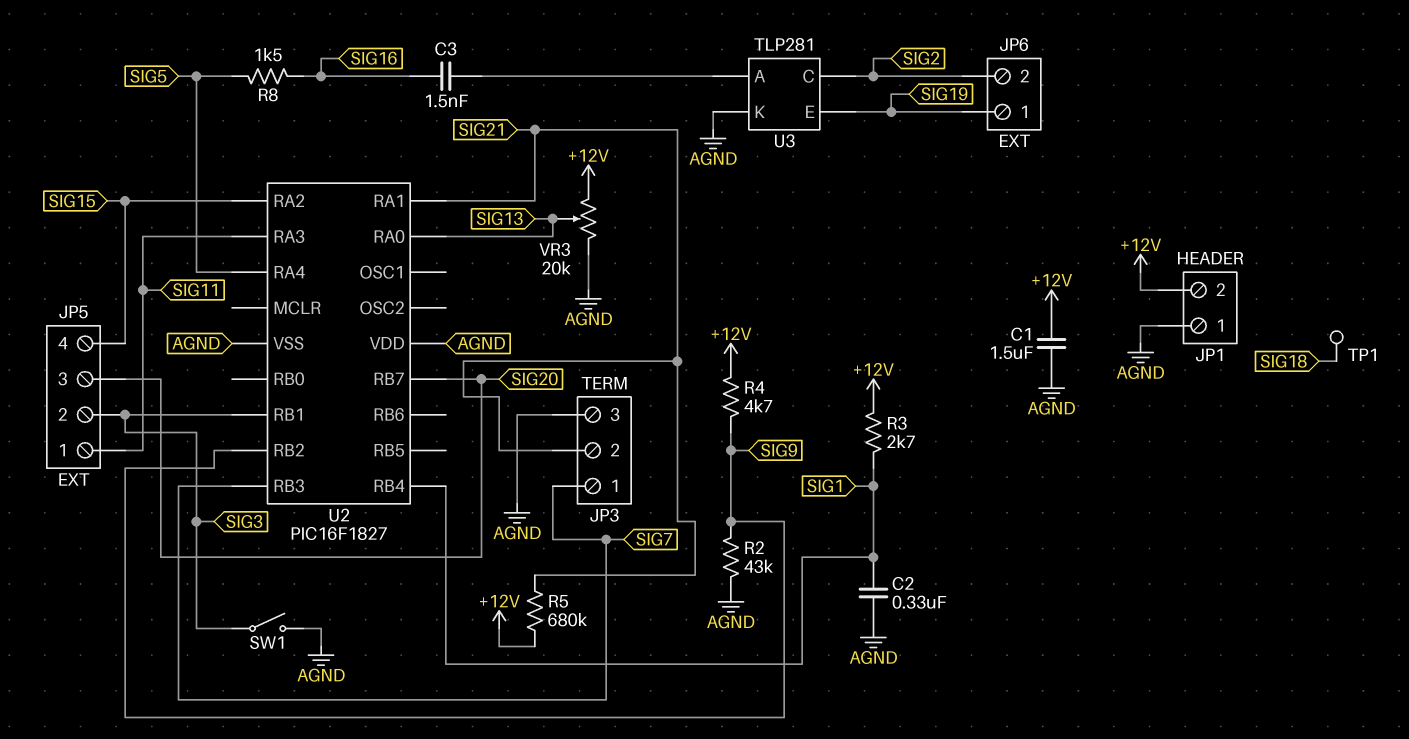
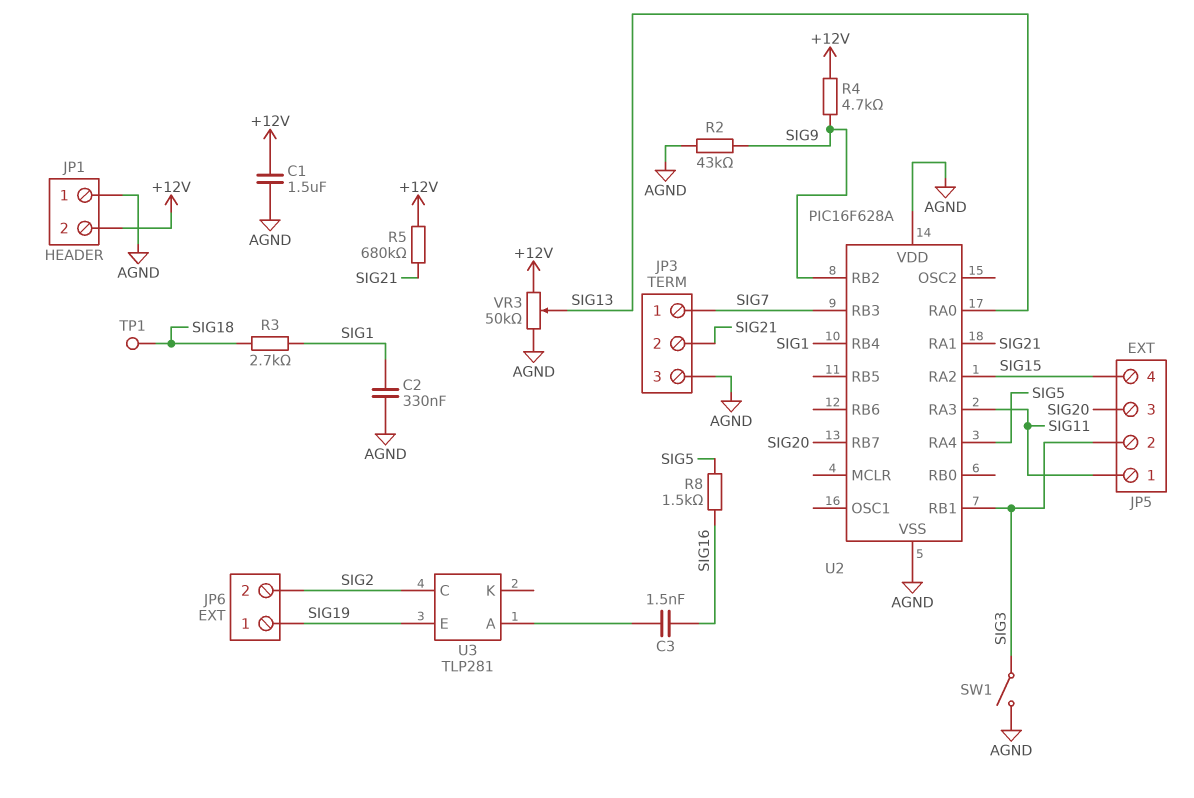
R3: 2.7k (+12V, SIG1) -> 2.7k (SIG1, SIG18)
U2: PIC16F1827 -> PIC16F628A
U3 pin K: AGND -> none
VR3: 20k (+12V, AGND, wiper SIG13) -> 50k (+12V, AGND, wiper SIG13)

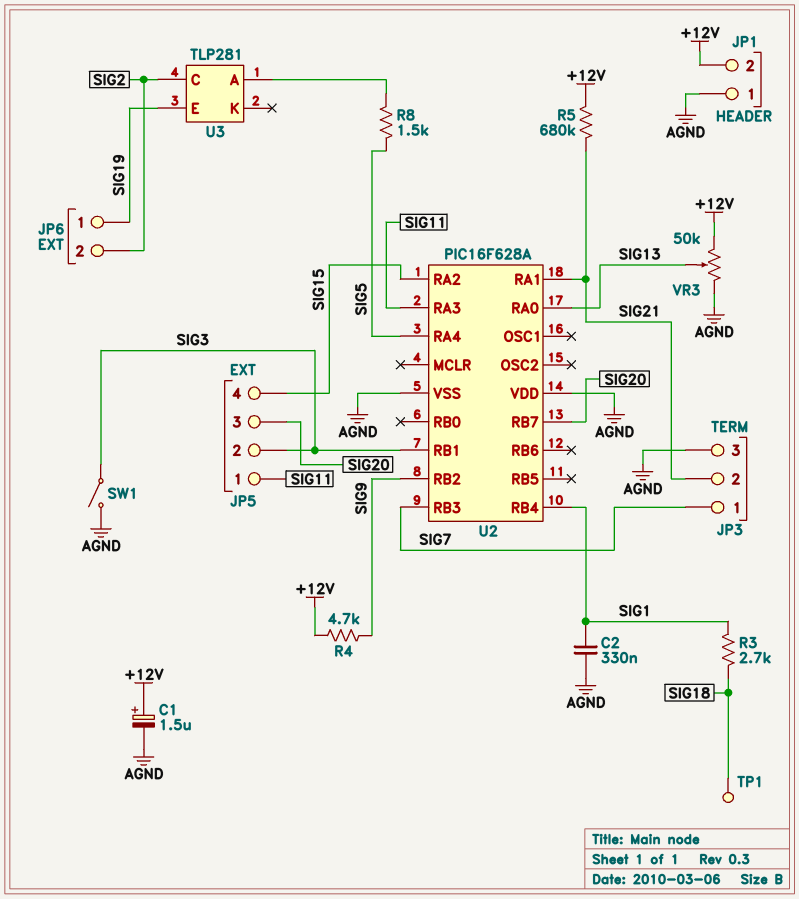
C1: 1.5uF (+12V, AGND) -> 1.5uF (plus +12V, minus AGND)
C3: 1.5nF (SIG16, U3/A) -> none
R2: 43k (AGND, SIG9) -> none
R8: 1.5k (SIG5, SIG16) -> 1.5k (SIG5, U3/A)

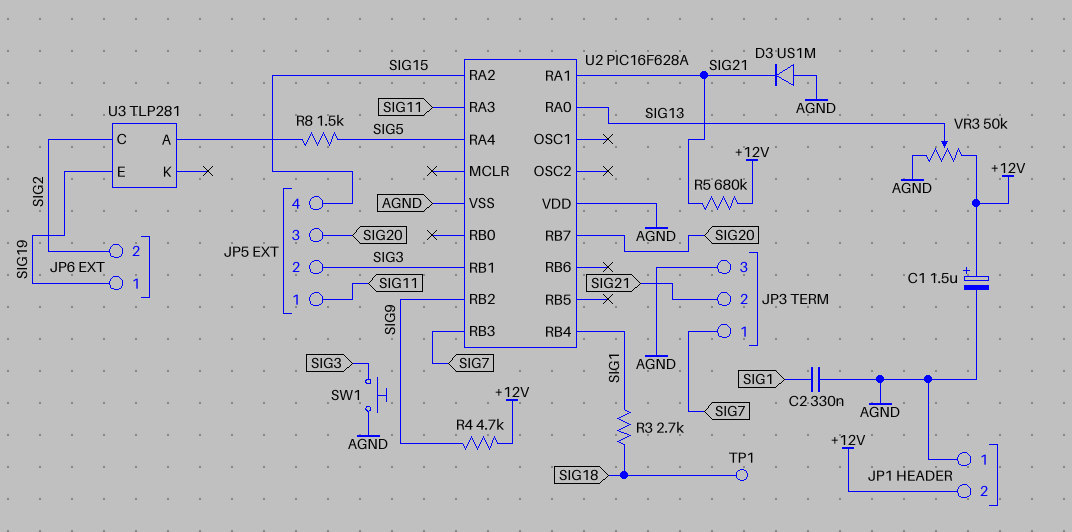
D3: none -> diode US1M (A AGND, K SIG21)
SW1: switch (AGND, SIG3) -> button (AGND, SIG3)

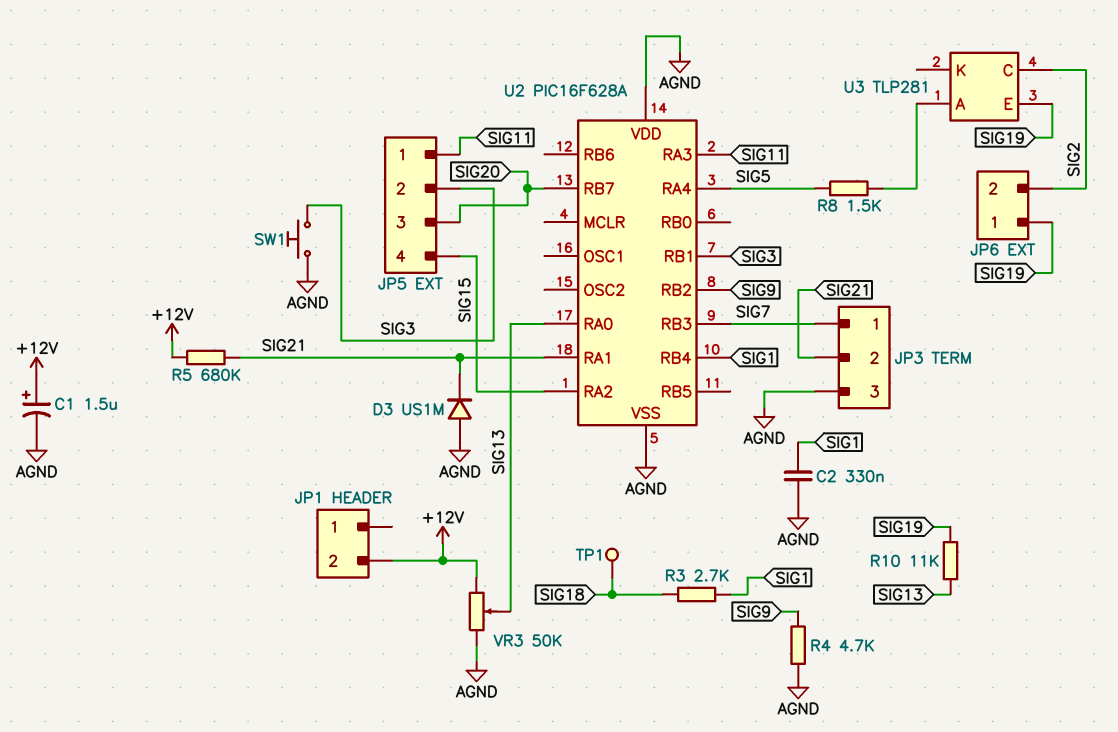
JP1 pin 1: AGND -> none
R4: 4.7k (+12V, SIG9) -> 4.7k (AGND, SIG9)
R10: none -> 11k (SIG13, SIG19)

